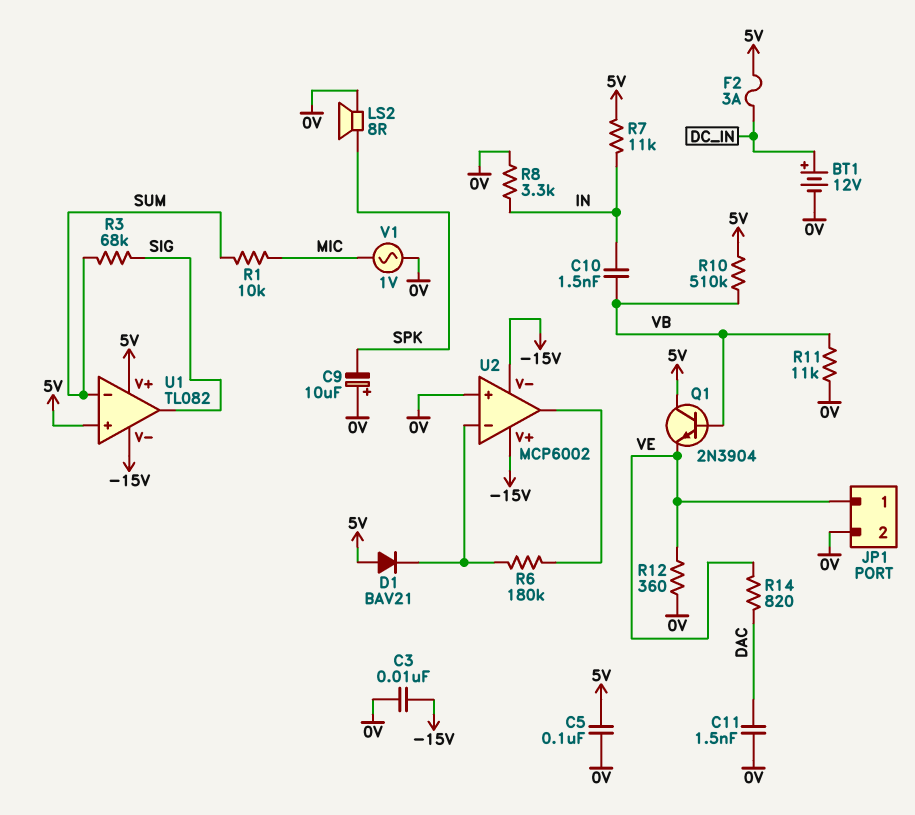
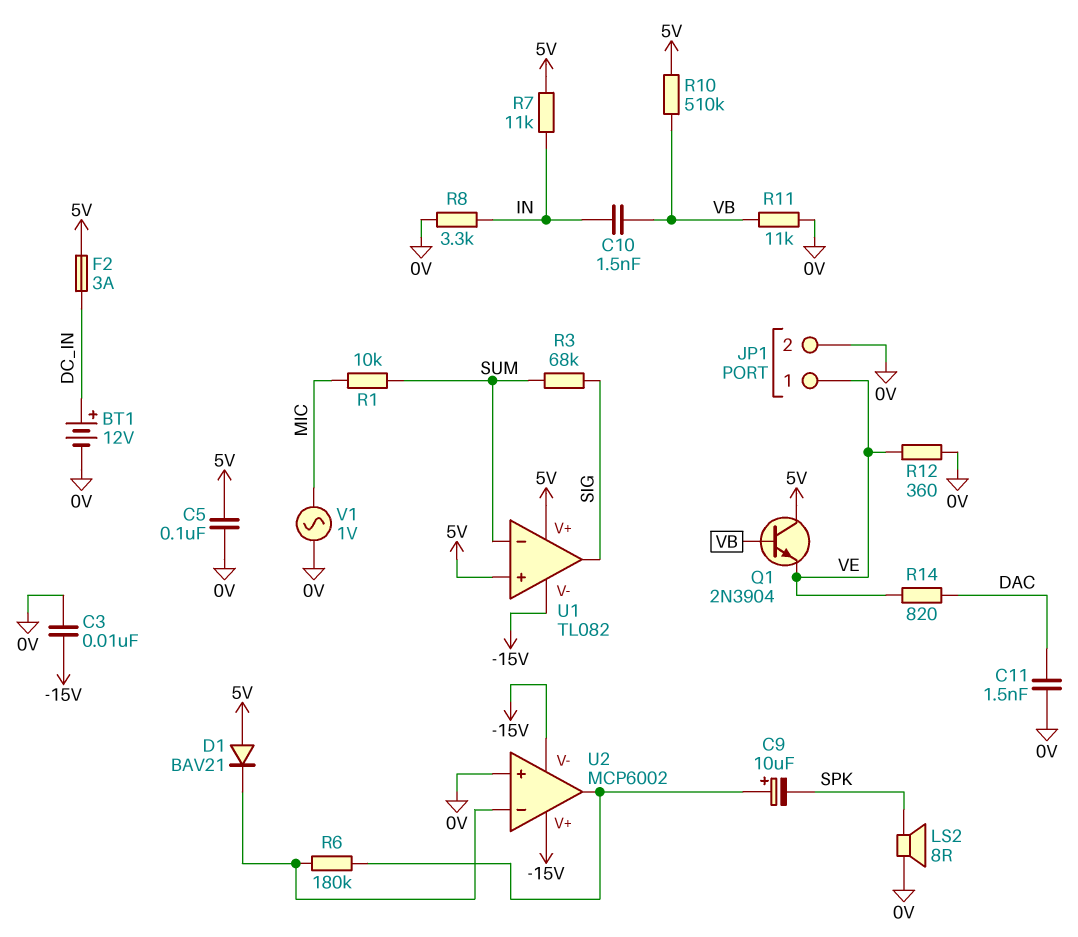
C9: 10uF (plus 0V, minus SPK) -> 10uF (plus U2/out, minus SPK)

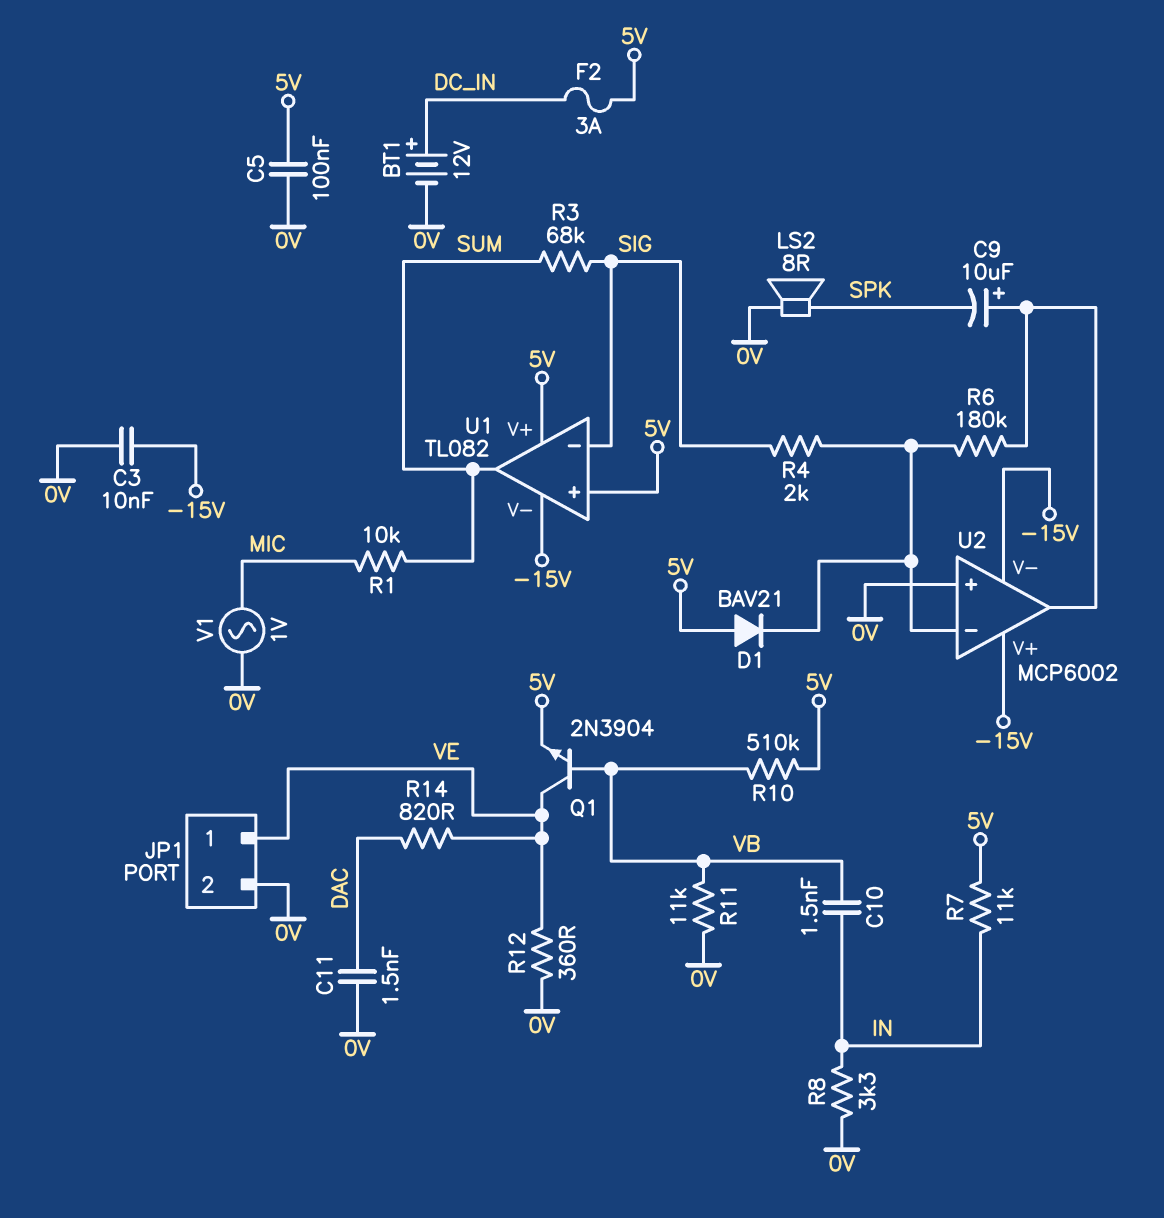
Q1: NPN 2N3904 (B VB, C 5V, E VE) -> NPN 2N3904 (B VB, C VE, E 5V)
R4: none -> 2k (SIG, U2/in-)
U1 pin in-: SUM -> SIG
U1 pin out: SIG -> SUM

